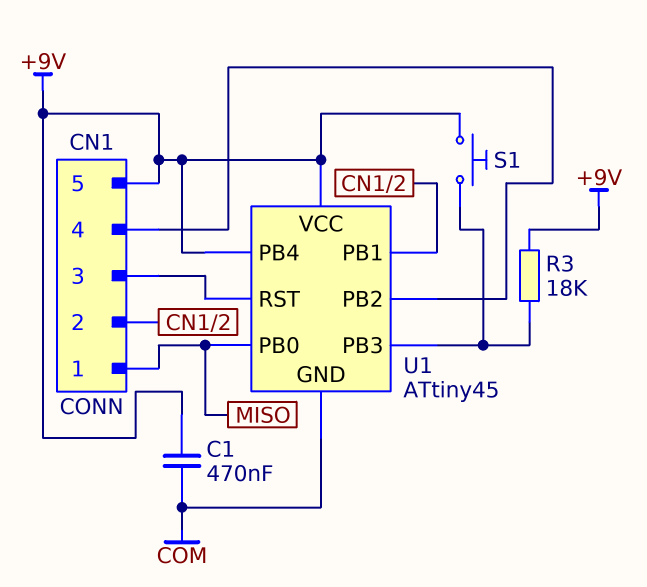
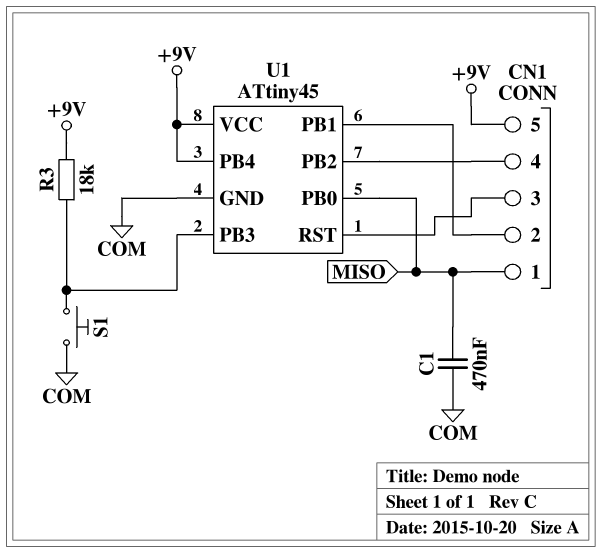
C1: 470nF (+9V, COM) -> 470nF (COM, MISO)
S1: button (+9V, U1/PB3) -> button (COM, U1/PB3)

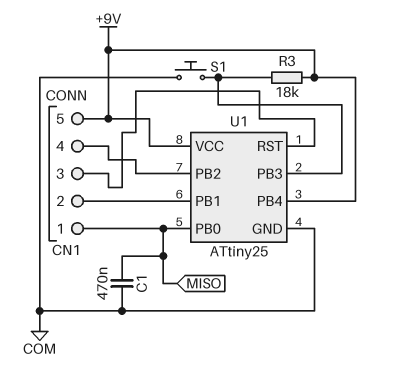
U1: ATtiny45 -> ATtiny25

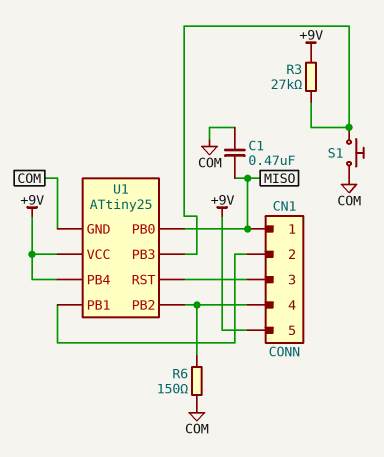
R3: 18k (+9V, U1/PB3) -> 27k (+9V, U1/PB3)
R6: none -> 150 (CN1/4, COM)

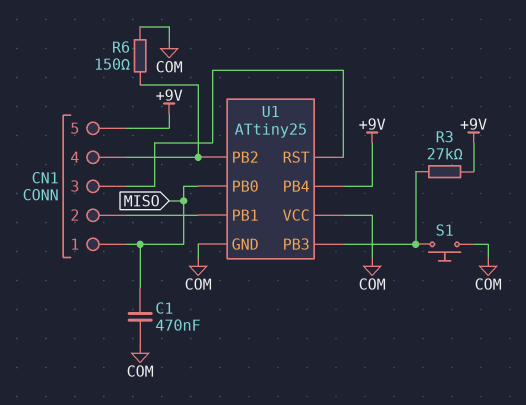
U1 pin VCC: +9V -> COM

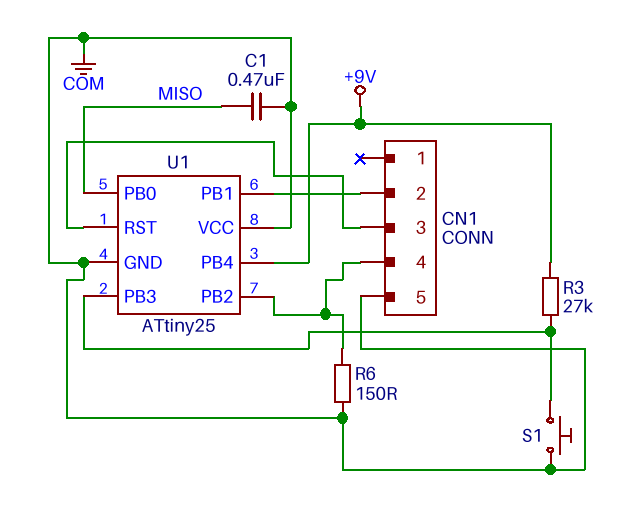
CN1 pin 1: MISO -> none
CN1 pin 5: +9V -> COM

